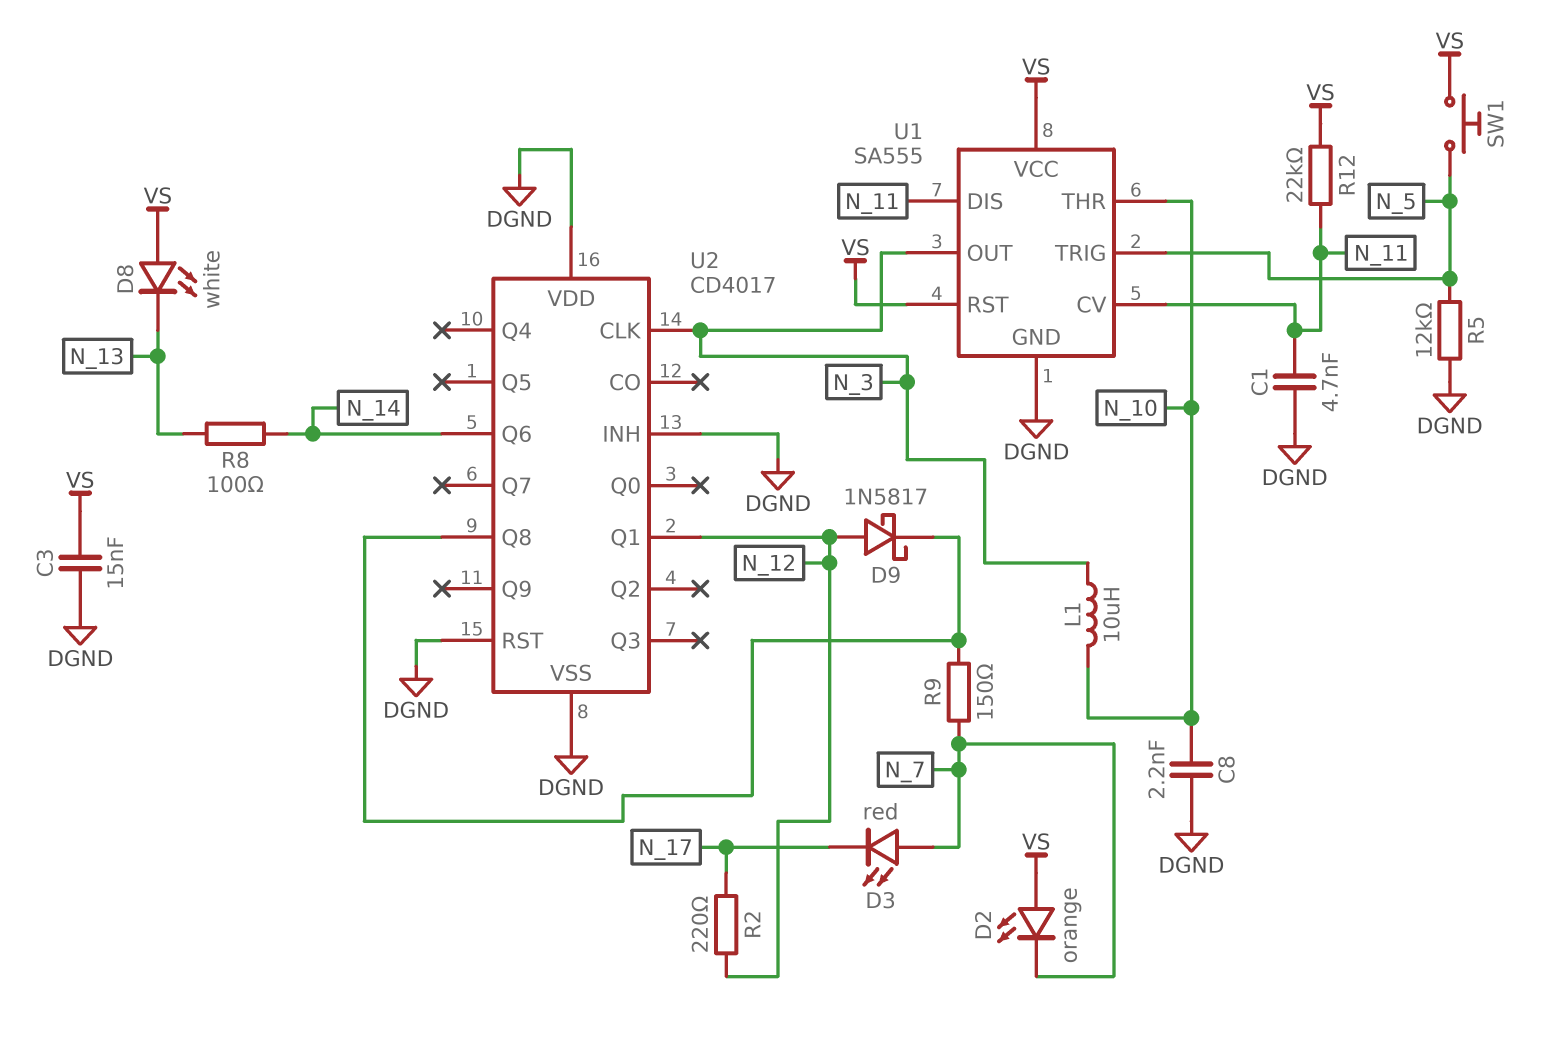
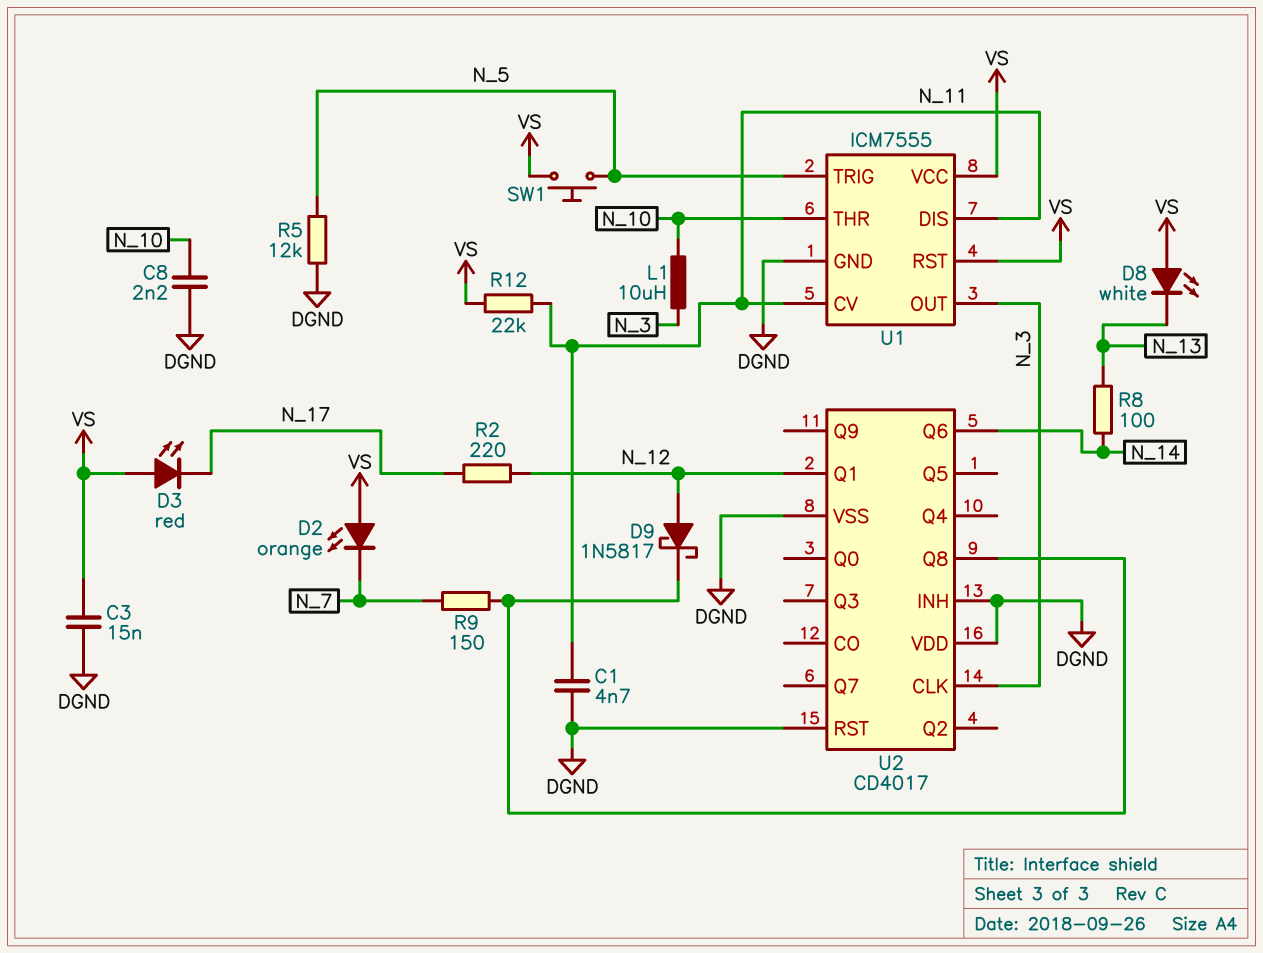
D3: LED red (A N_7, K N_17) -> LED red (A VS, K N_17)
U1: SA555 -> ICM7555

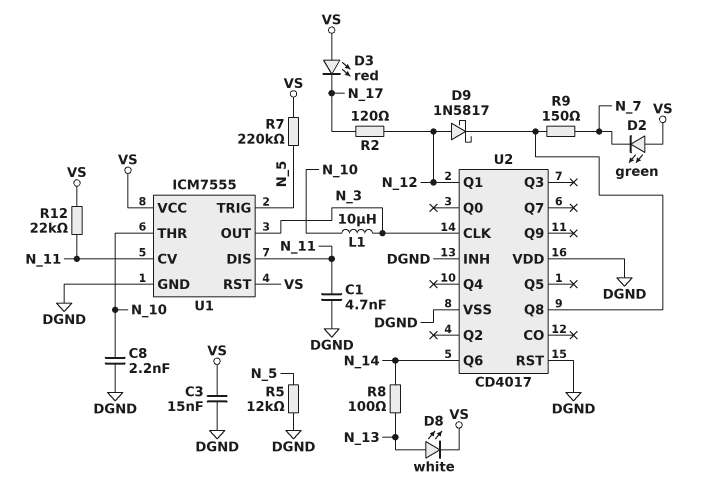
D2: LED orange (A VS, K N_7) -> LED green (A VS, K N_7)
D8: LED white (A VS, K N_13) -> LED white (A N_13, K VS)
R2: 220 (N_12, N_17) -> 120 (N_12, N_17)
R7: none -> 220k (N_5, VS)
SW1: button (N_5, VS) -> none

